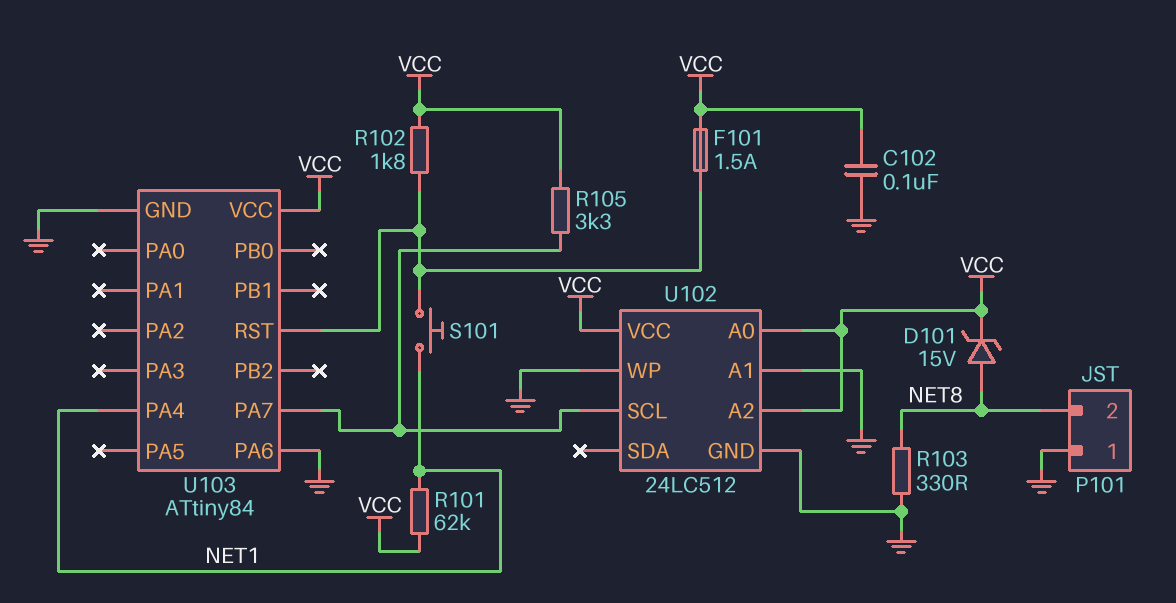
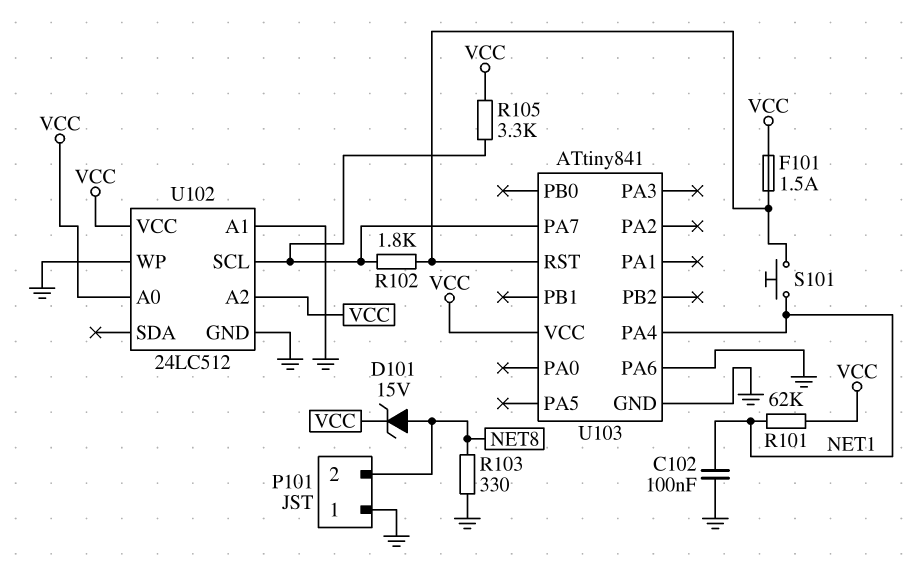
C102: 100nF (GND, VCC) -> 100nF (GND, NET1)
R102: 1.8k (U103/RST, VCC) -> 1.8k (U102/SCL, U103/RST)
U103: ATtiny84 -> ATtiny841

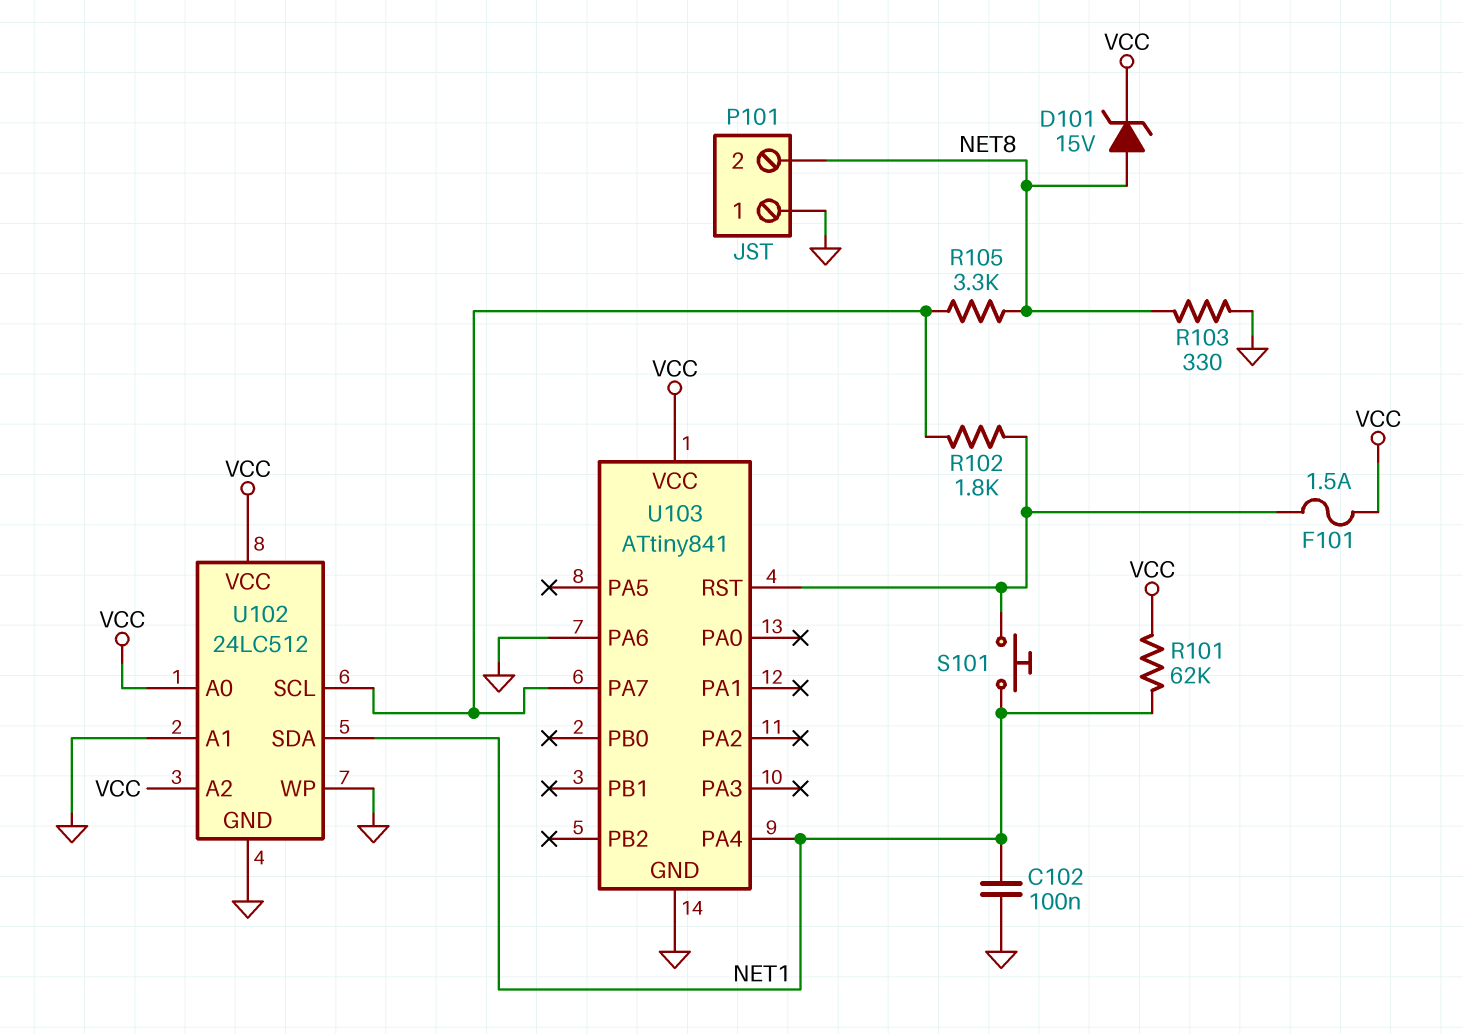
R105: 3.3k (U102/SCL, VCC) -> 3.3k (NET8, U102/SCL)
U102 pin SDA: none -> NET1

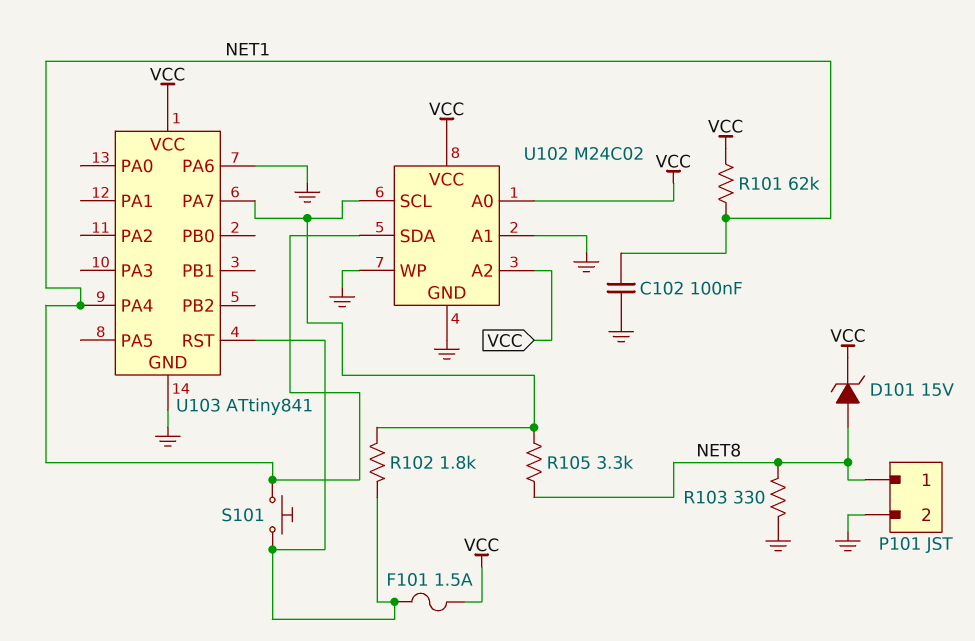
P101 pin 1: GND -> NET8
P101 pin 2: NET8 -> GND
U102: 24LC512 -> M24C02

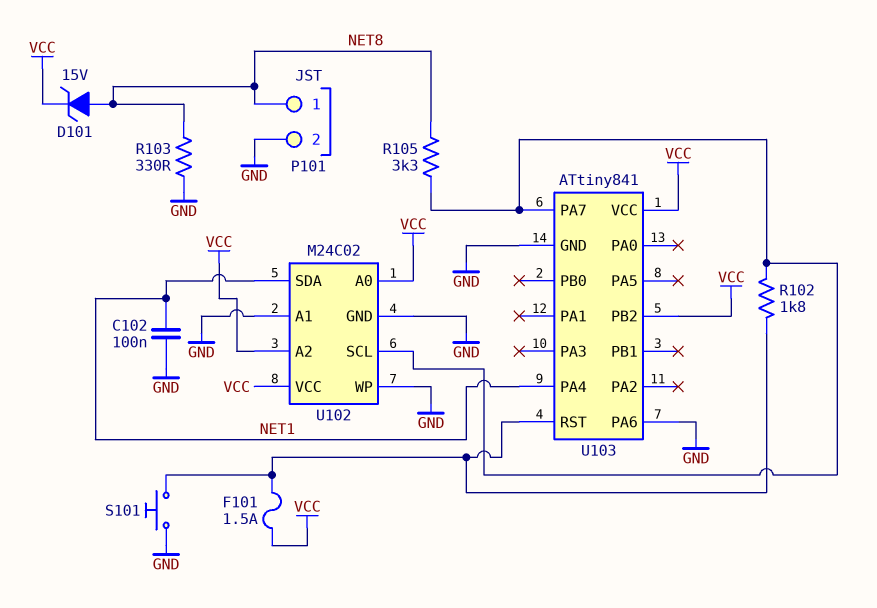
R101: 62k (NET1, VCC) -> none
S101: button (NET1, U103/RST) -> button (GND, U103/RST)
U103 pin PB2: none -> VCC

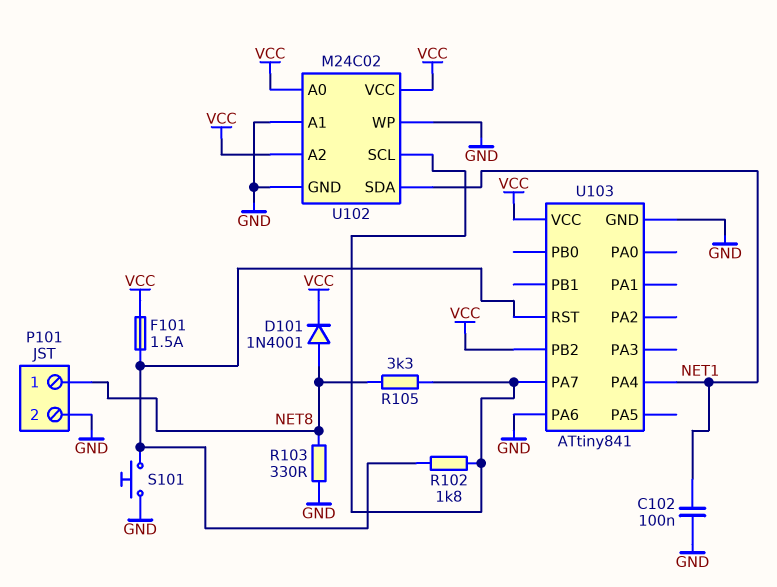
D101: zener 15V (A NET8, K VCC) -> diode 1N4001 (A NET8, K VCC)

